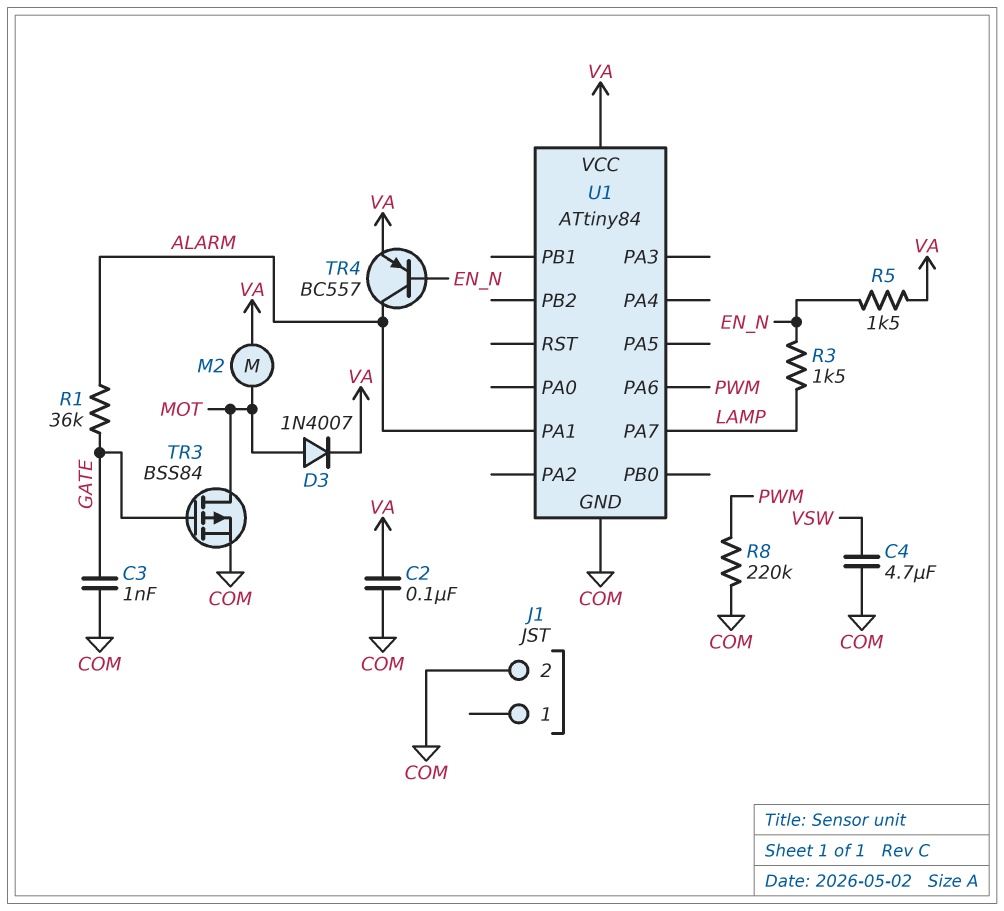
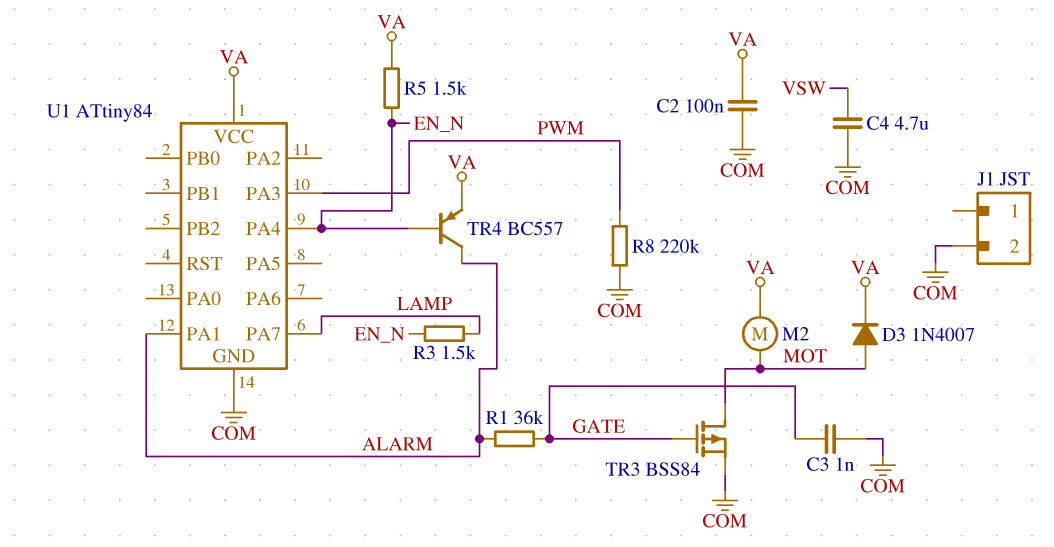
U1 pin PA3: none -> PWM
U1 pin PA4: none -> EN_N
U1 pin PA6: PWM -> none

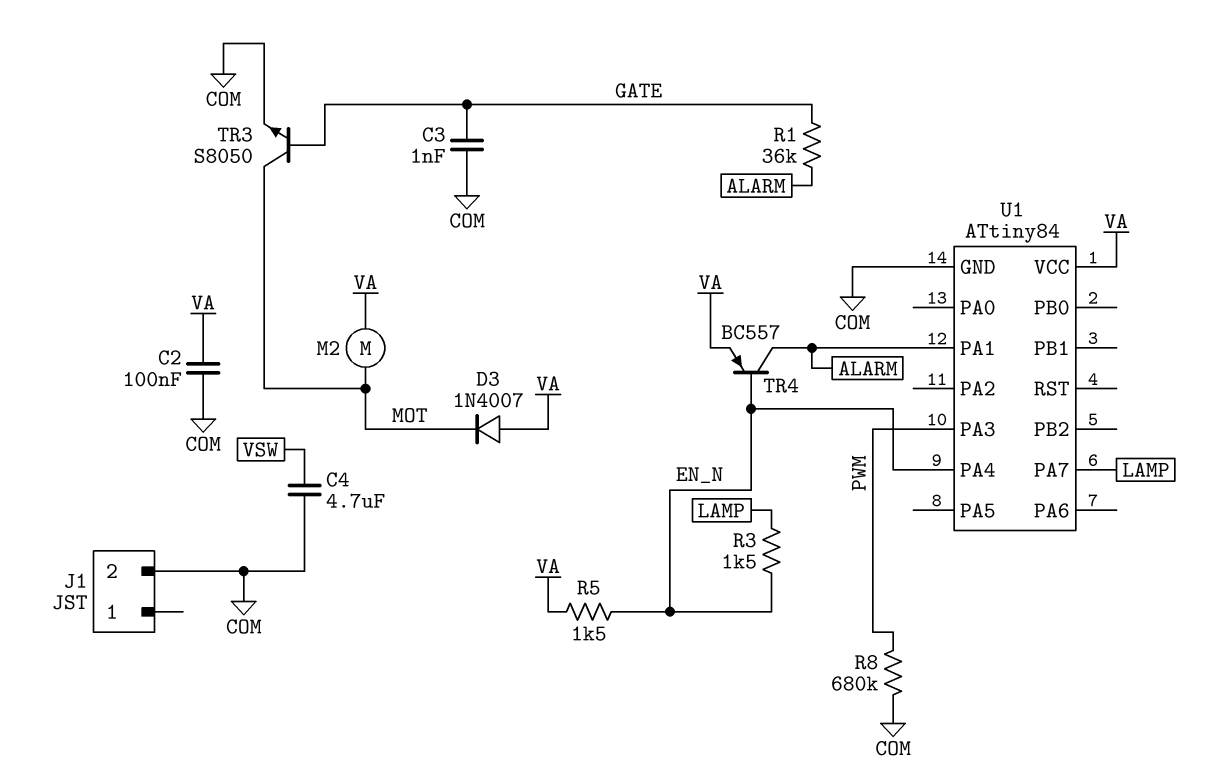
D3: diode 1N4007 (A MOT, K VA) -> diode 1N4007 (A VA, K MOT)
R8: 220k (COM, PWM) -> 680k (COM, PWM)
TR3: PMOS BSS84 (G GATE, D MOT, S COM) -> NPN S8050 (B GATE, C MOT, E COM)

